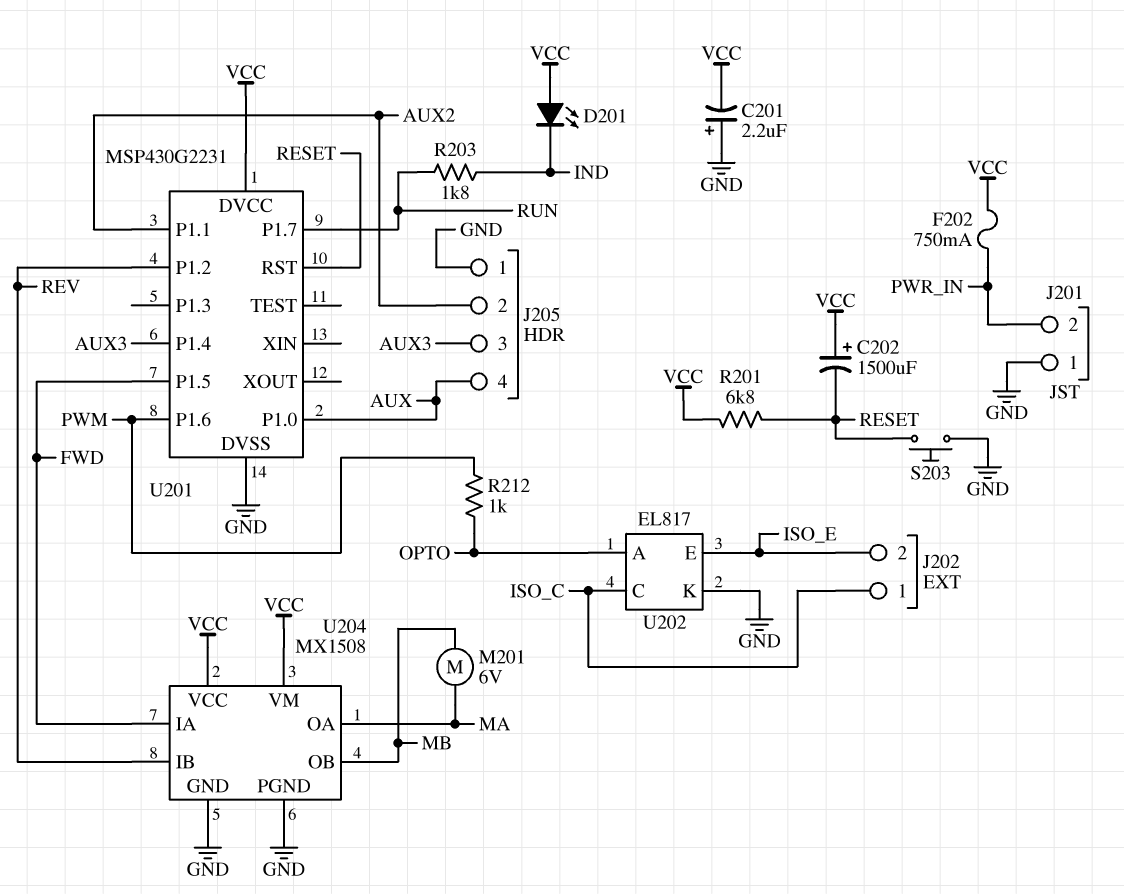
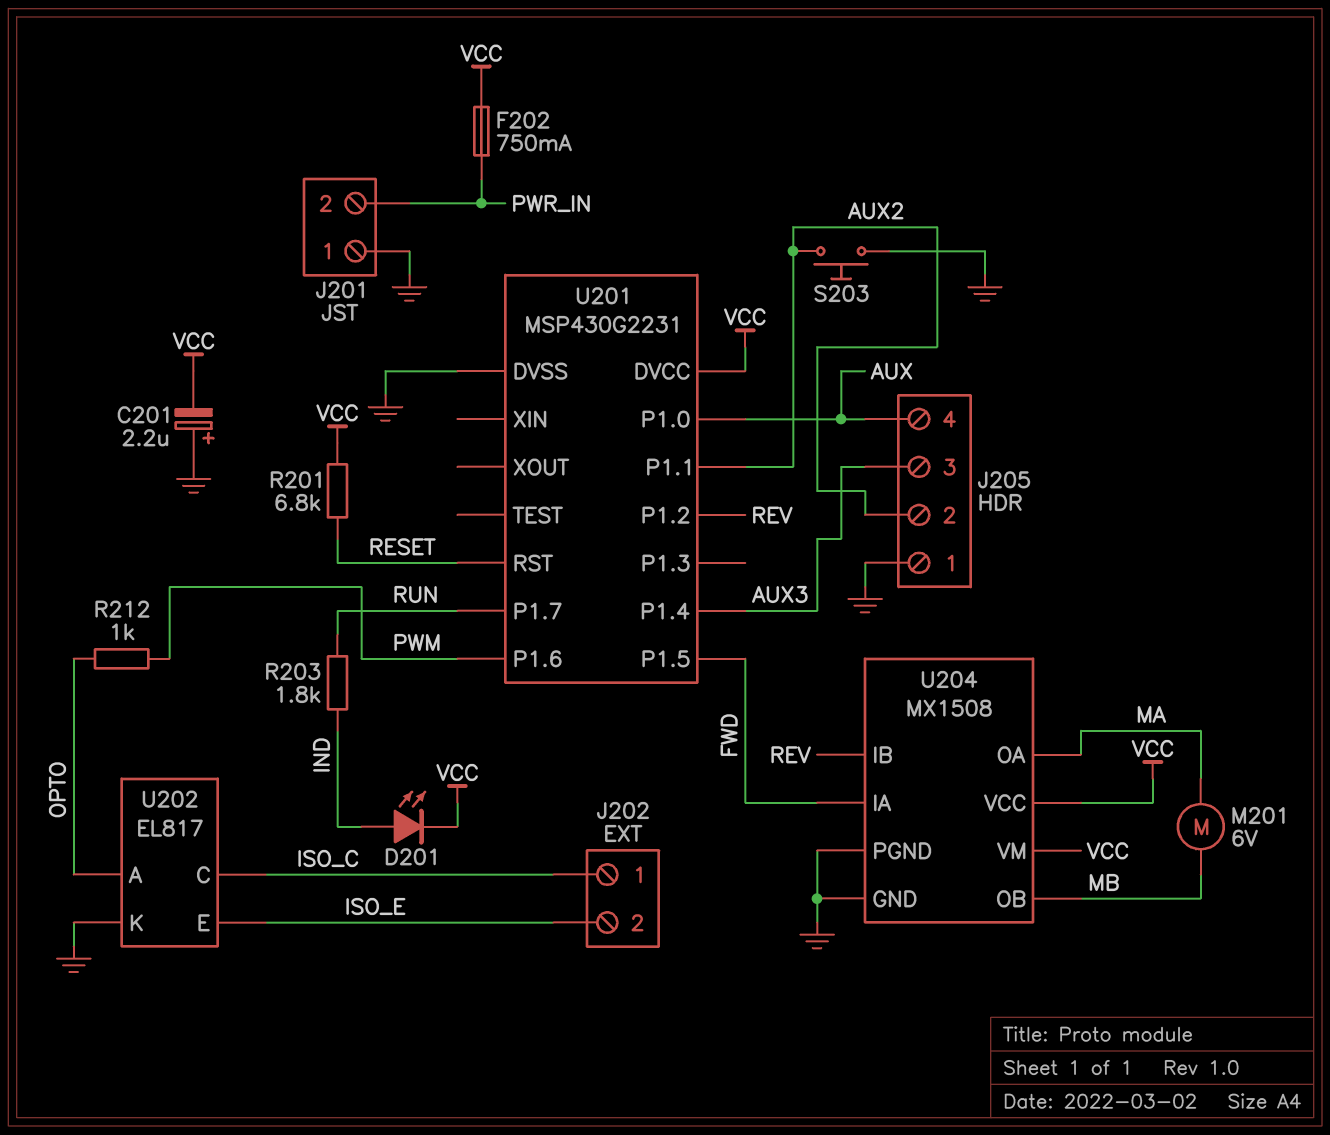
C202: 1500uF (plus VCC, minus RESET) -> none
D201: LED (A VCC, K IND) -> LED (A IND, K VCC)
S203: button (GND, RESET) -> button (AUX2, GND)

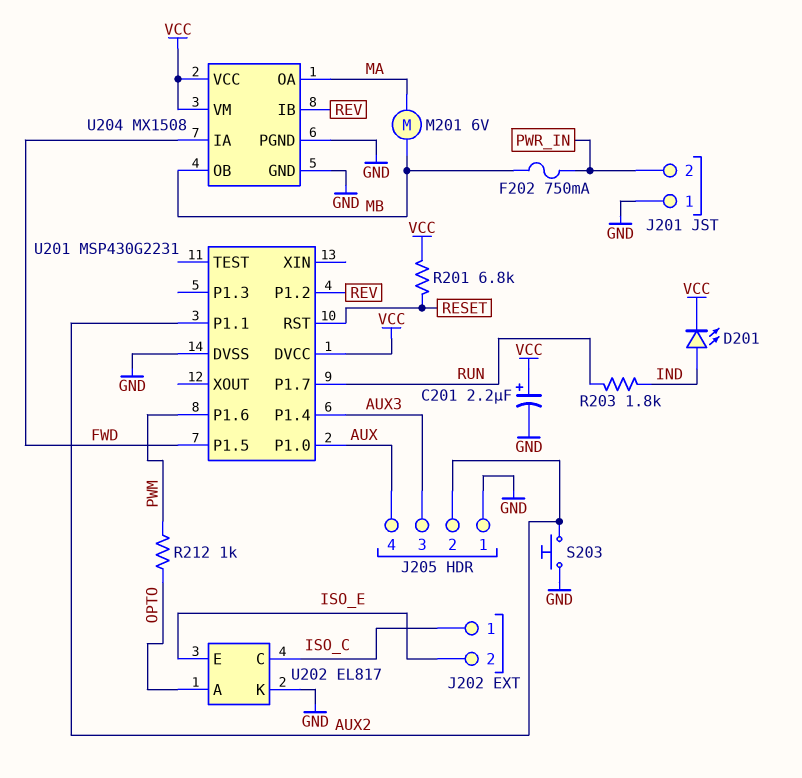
C201: 2.2uF (plus GND, minus VCC) -> 2.2uF (plus VCC, minus GND)
F202: 750mA (PWR_IN, VCC) -> 750mA (MB, PWR_IN)

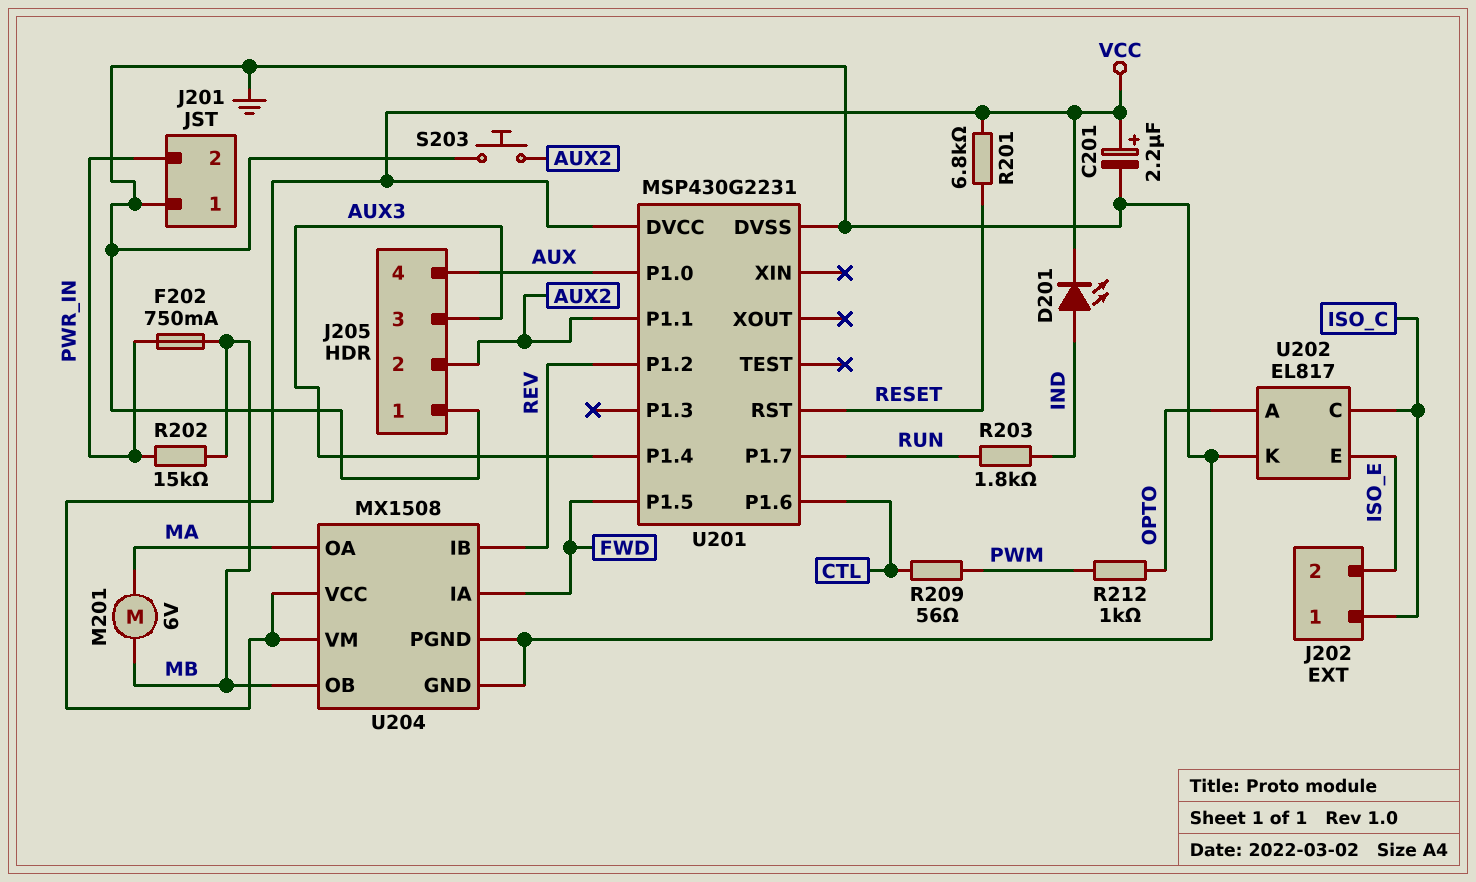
R202: none -> 15k (MB, PWR_IN)
R209: none -> 56 (CTL, PWM)
U201 pin P1.6: PWM -> CTL

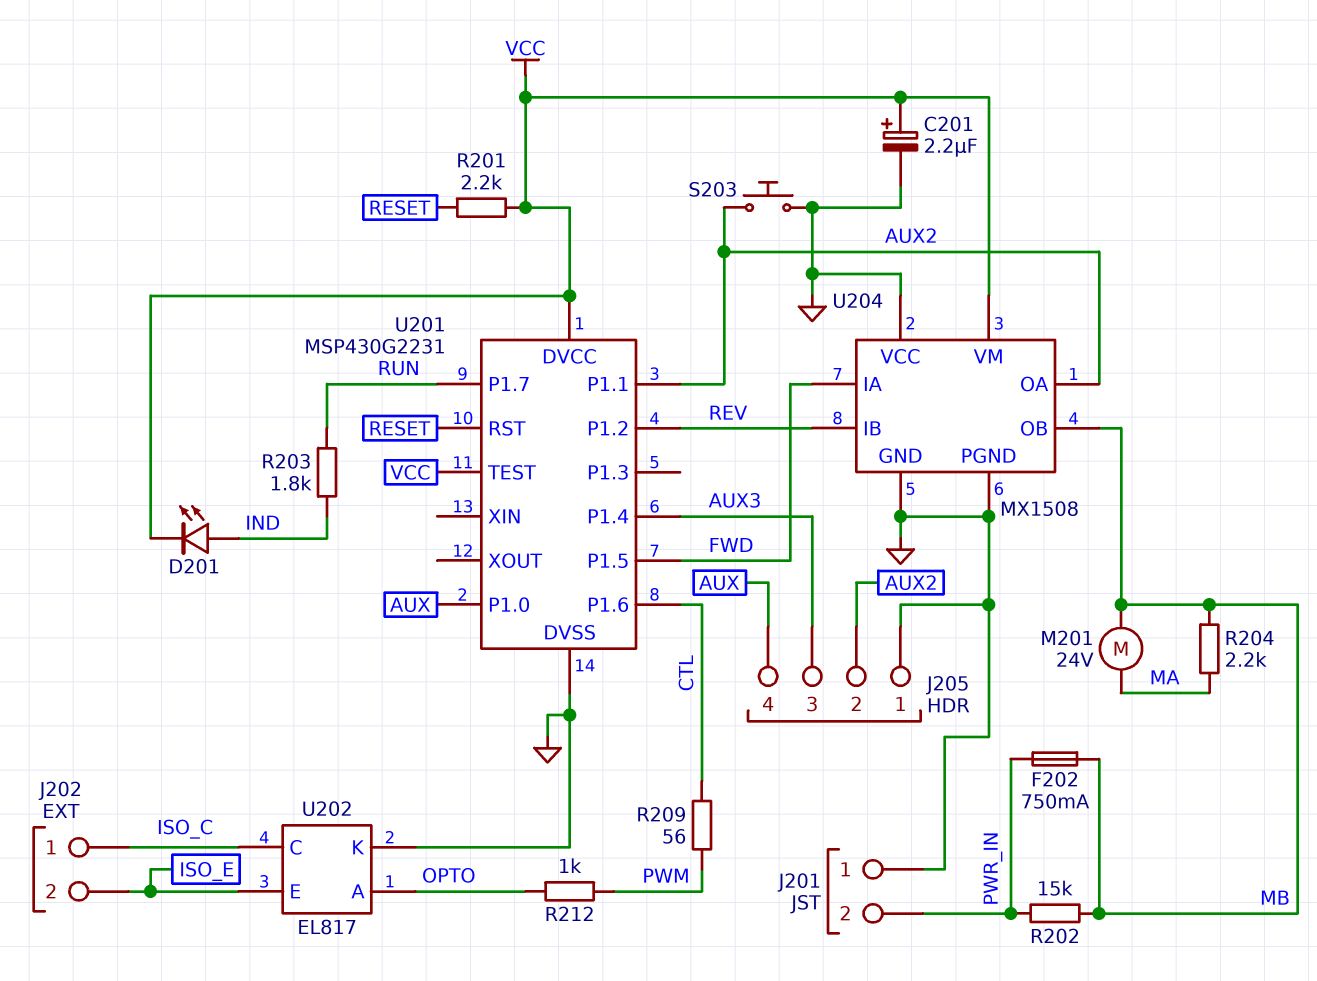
M201: motor 6V (MA, MB) -> motor 24V (MA, MB)
R201: 6.8k (RESET, VCC) -> 2.2k (RESET, VCC)
R204: none -> 2.2k (MA, MB)
U201 pin TEST: none -> VCC
U204 pin OA: MA -> AUX2
U204 pin VCC: VCC -> GND

